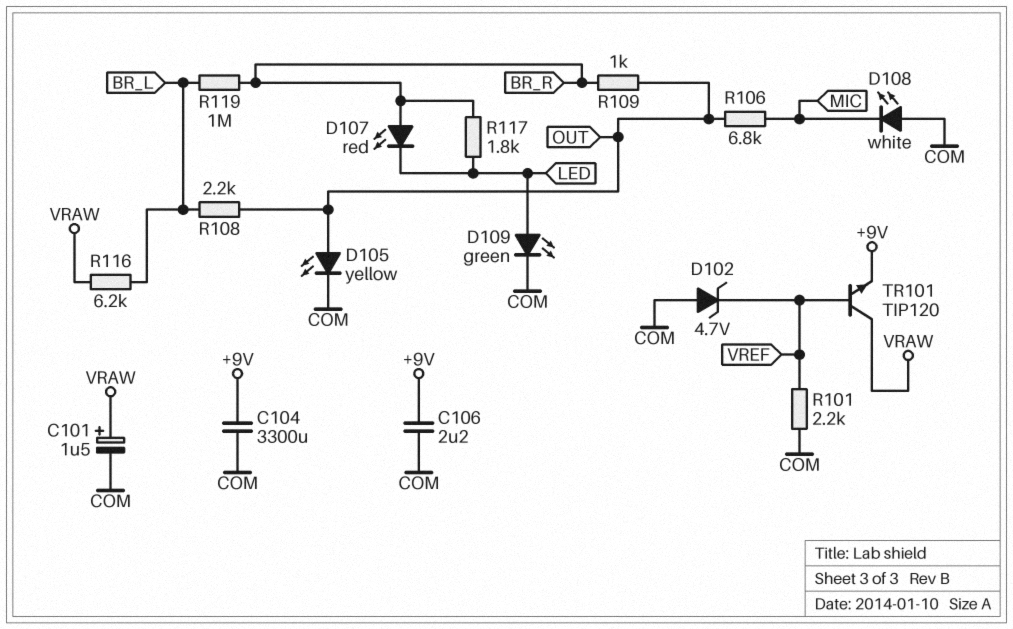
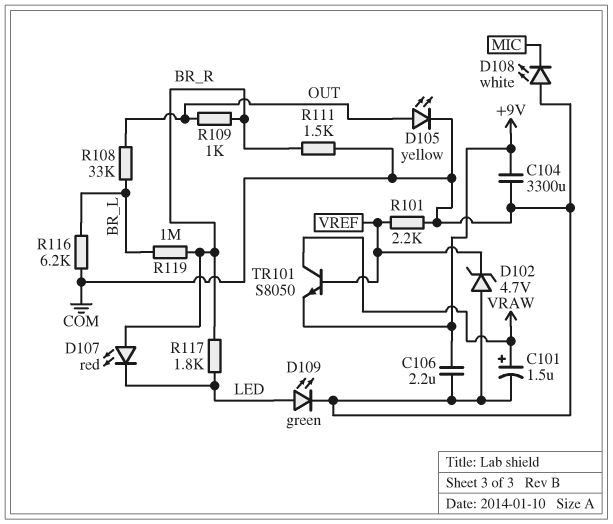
R106: 6.8k (MIC, OUT) -> none
R108: 2.2k (BR_L, OUT) -> 33k (BR_L, OUT)
R111: none -> 1.5k (BR_R, COM)
R116: 6.2k (BR_L, VRAW) -> 6.2k (BR_L, COM)
TR101: NPN TIP120 (B VREF, C VRAW, E +9V) -> NPN S8050 (B VREF, C VRAW, E +9V)

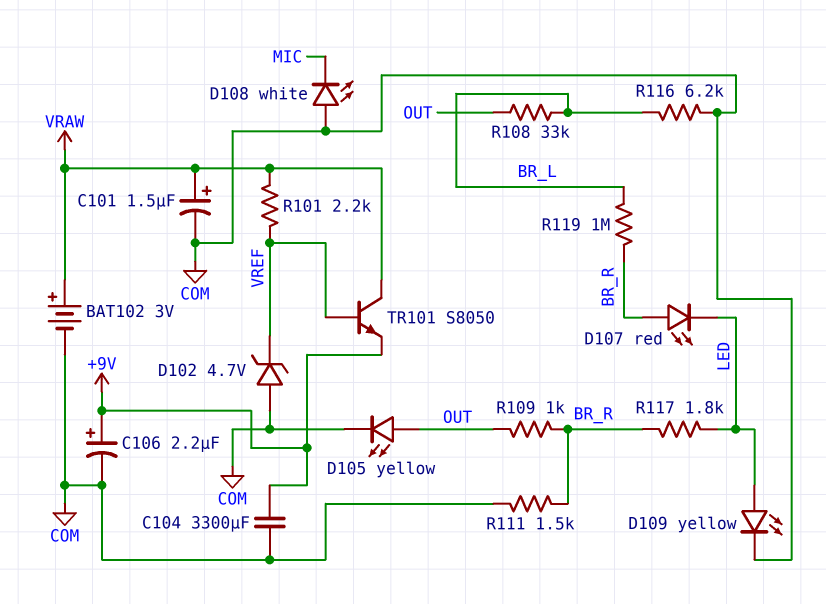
BAT102: none -> 3V (plus VRAW, minus COM)
C106: 2.2uF (+9V, COM) -> 2.2uF (plus +9V, minus COM)
D109: LED green (A LED, K COM) -> LED yellow (A LED, K COM)
R101: 2.2k (COM, VREF) -> 2.2k (VRAW, VREF)

